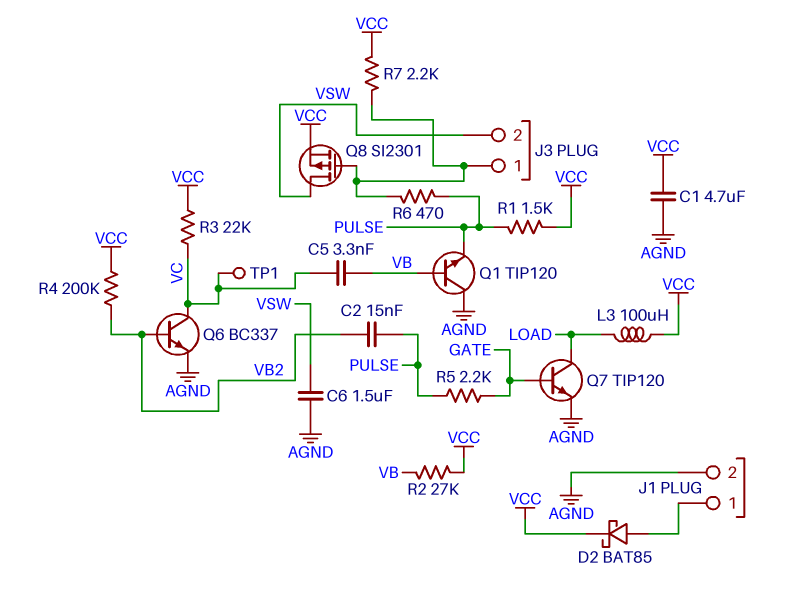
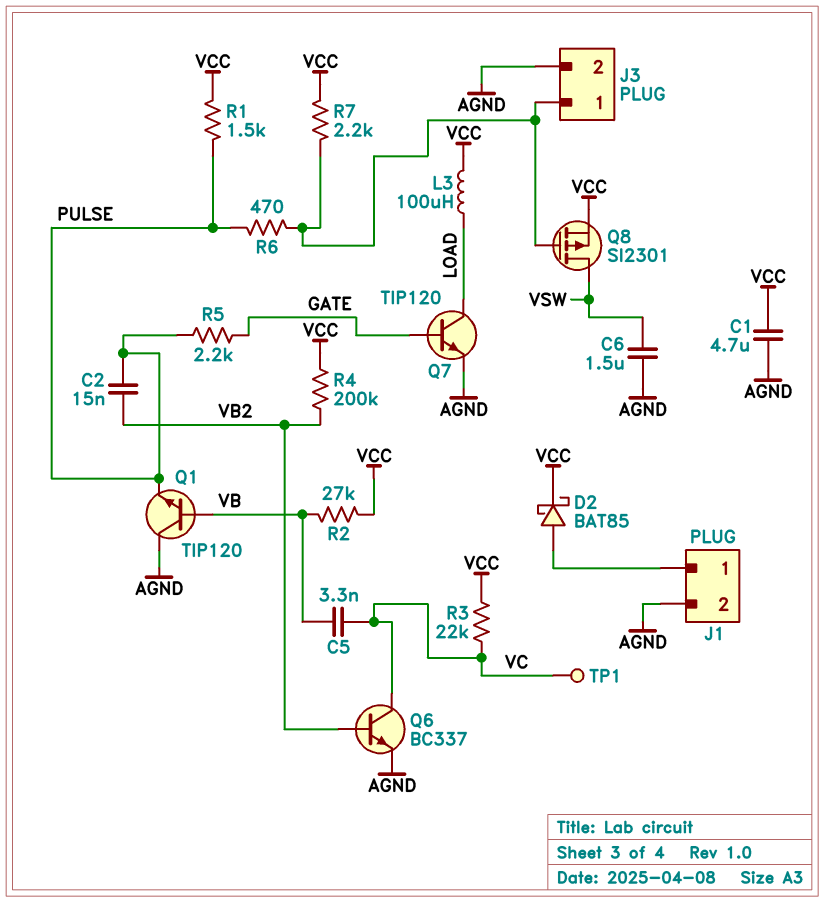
J3 pin 2: VSW -> AGND

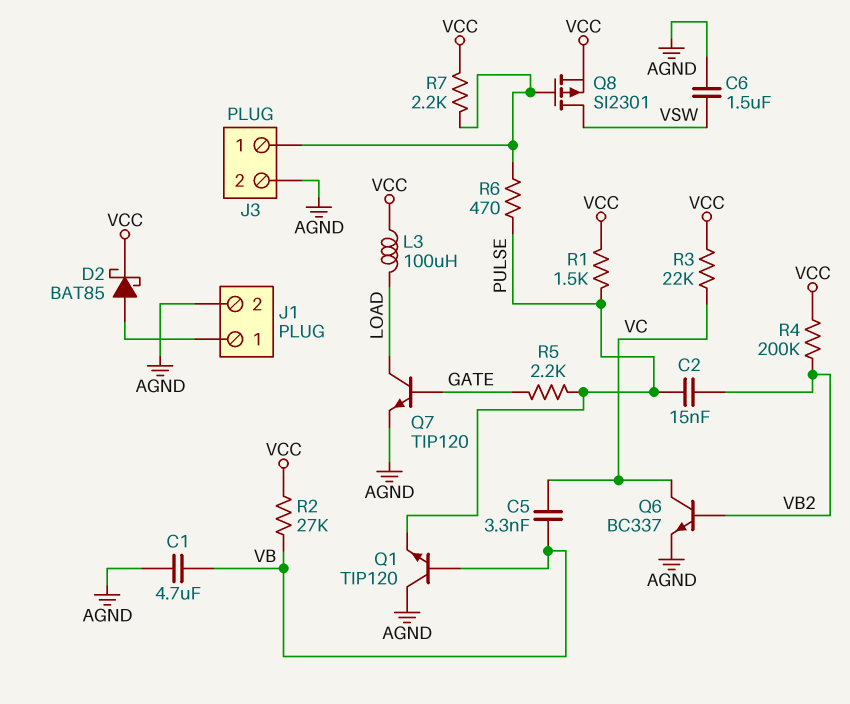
C1: 4.7uF (AGND, VCC) -> 4.7uF (AGND, VB)
TP1: test point (VC) -> none

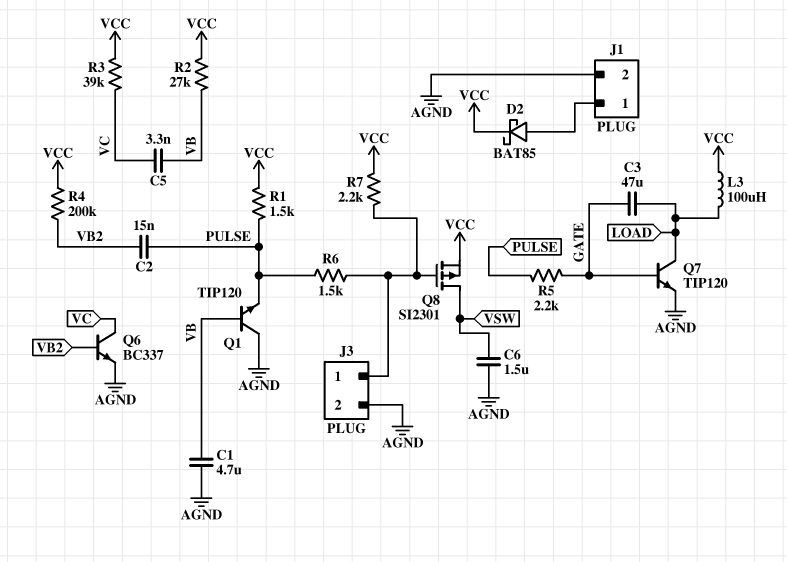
C3: none -> 47uF (GATE, LOAD)
R3: 22k (VC, VCC) -> 39k (VC, VCC)
R6: 470 (J3/1, PULSE) -> 1.5k (J3/1, PULSE)

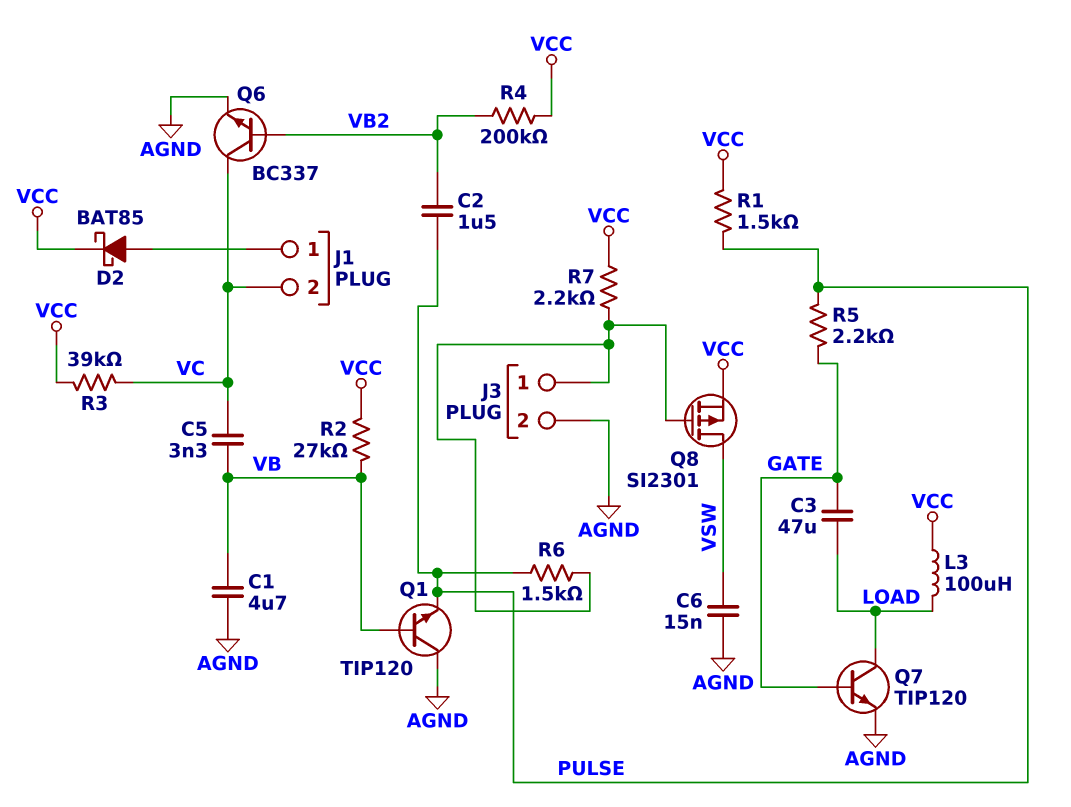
C2: 15nF (PULSE, VB2) -> 1.5uF (PULSE, VB2)
C6: 1.5uF (AGND, VSW) -> 15nF (AGND, VSW)
J1 pin 2: AGND -> VC

